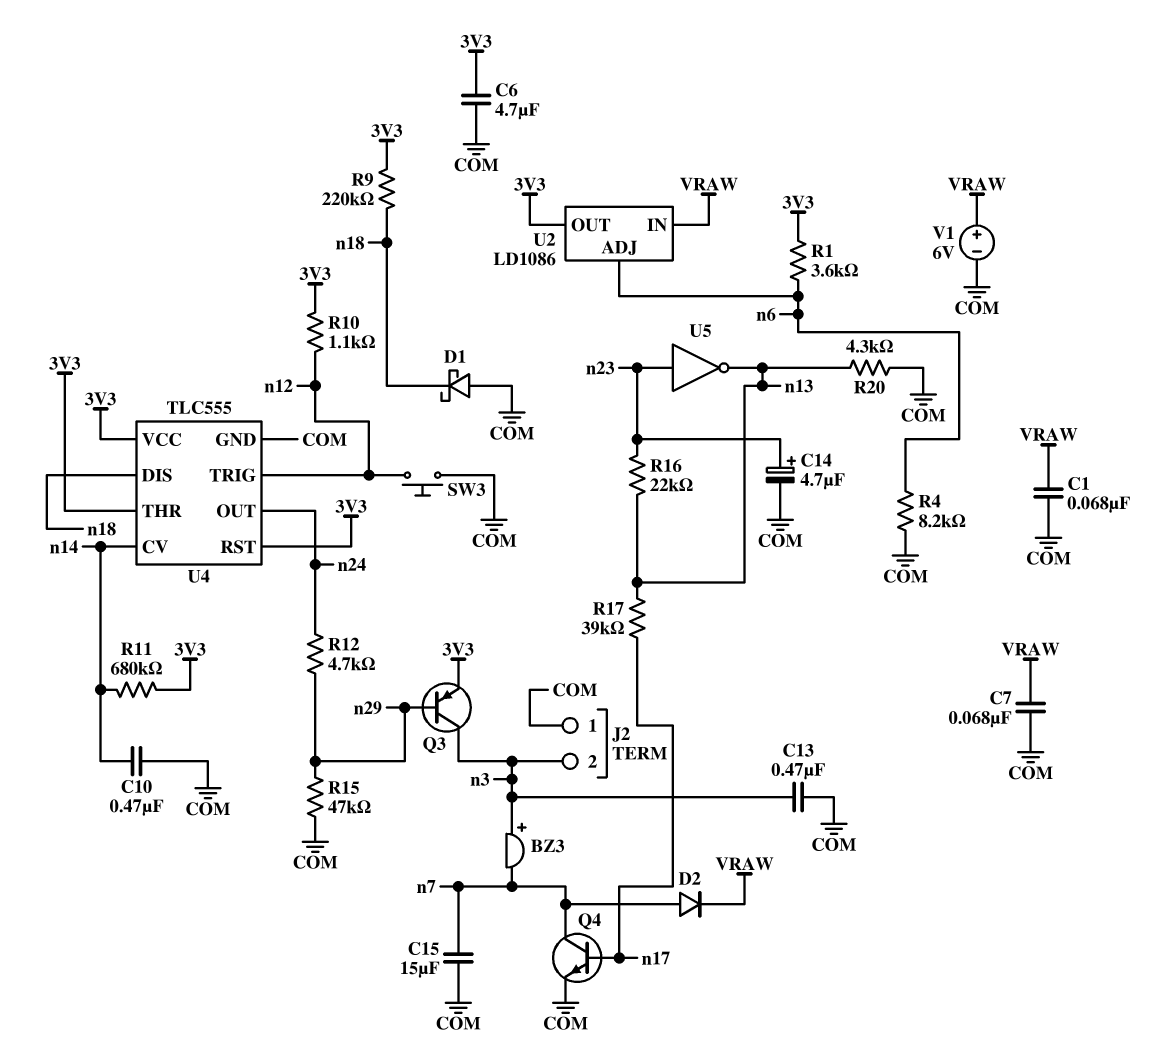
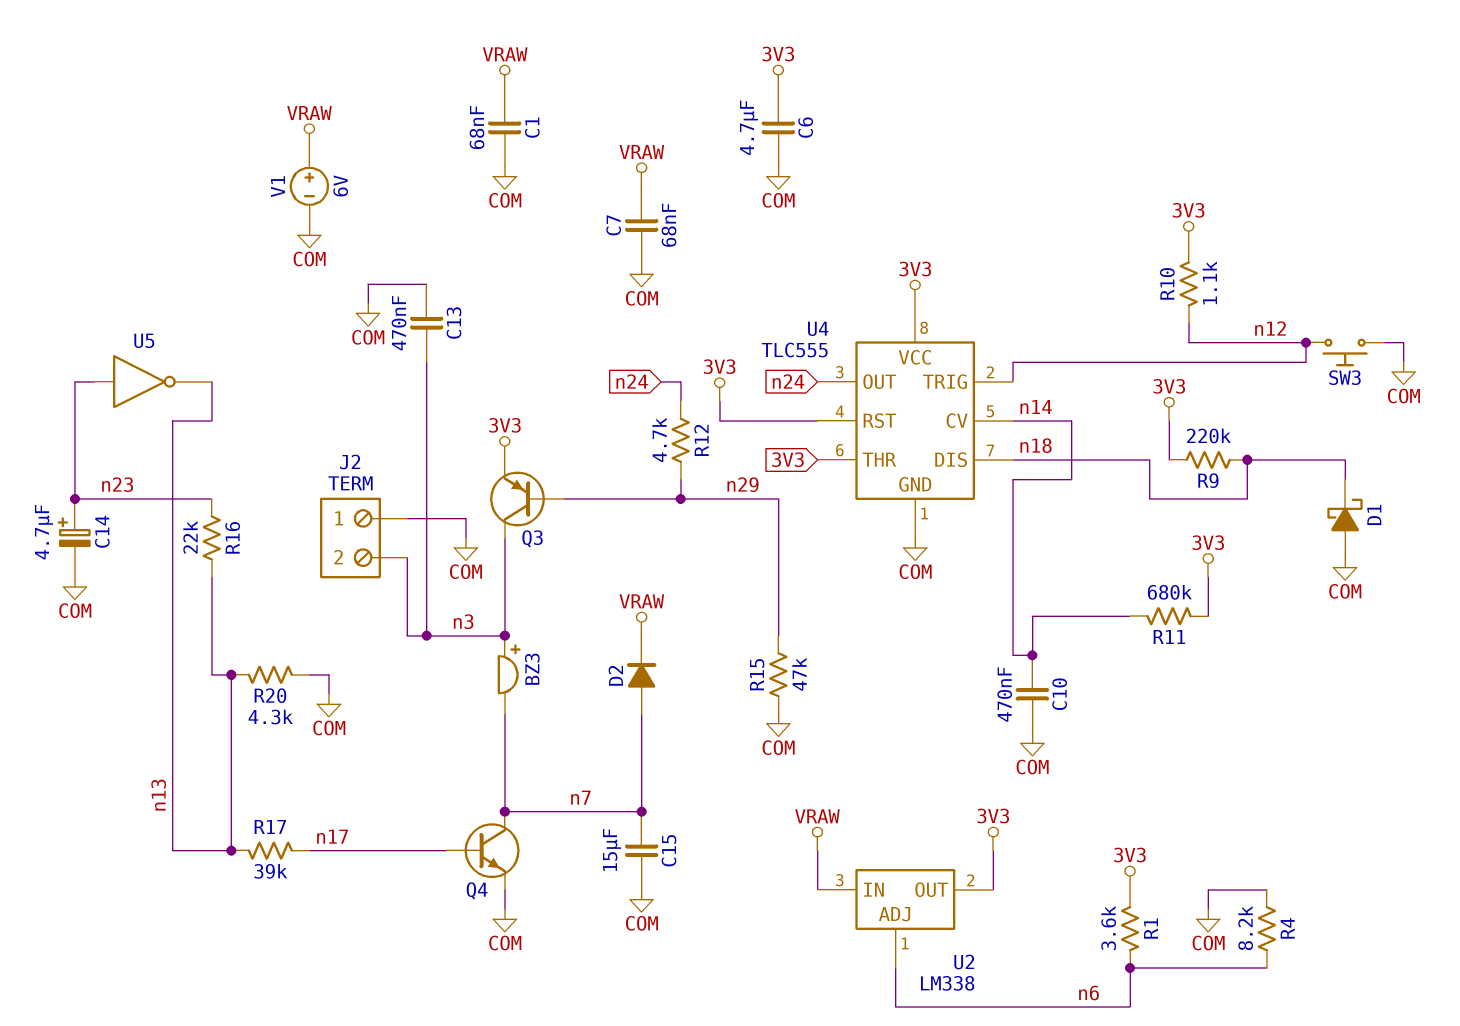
U2: LD1086 -> LM338

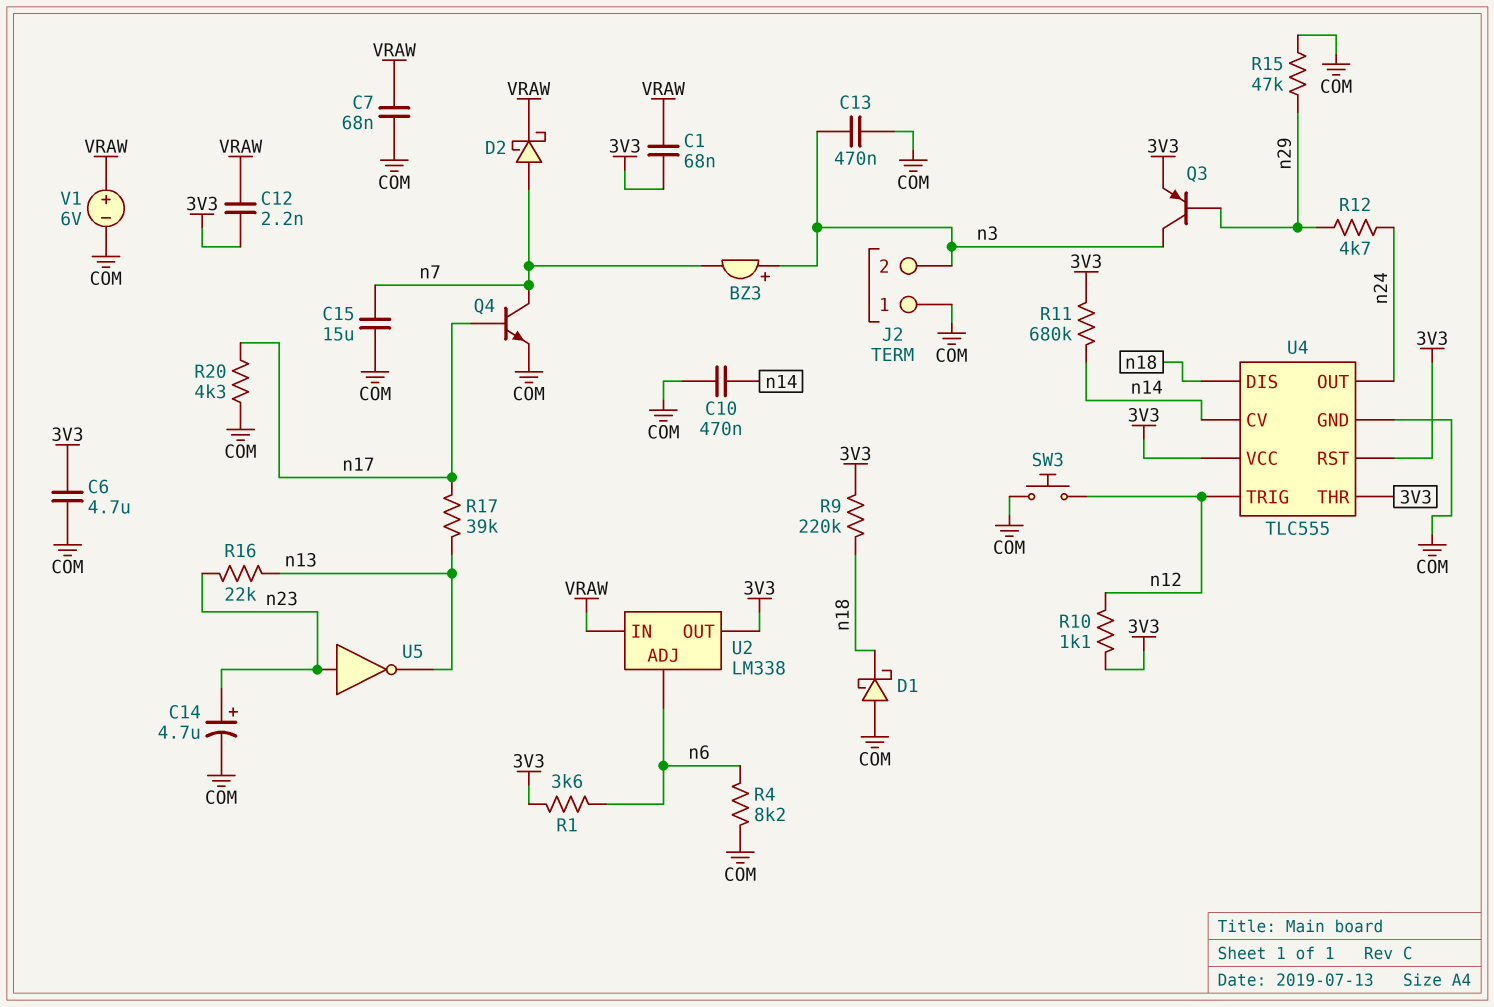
C1: 68nF (COM, VRAW) -> 68nF (3V3, VRAW)
C12: none -> 2.2nF (3V3, VRAW)
D2: diode (A n7, K VRAW) -> schottky (A n7, K VRAW)
R20: 4.3k (COM, n13) -> 4.3k (COM, n17)

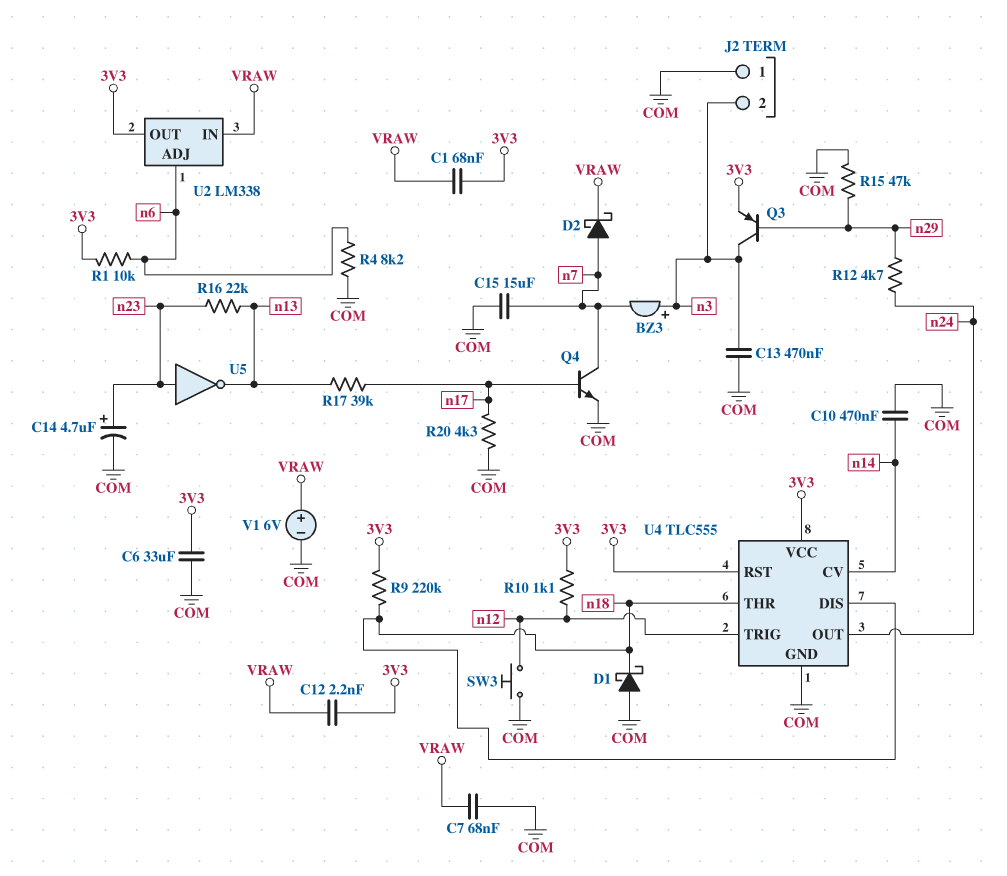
C6: 4.7uF (3V3, COM) -> 33uF (3V3, COM)
R1: 3.6k (3V3, n6) -> 10k (3V3, n6)
R11: 680k (3V3, n14) -> none
U4 pin THR: 3V3 -> n18

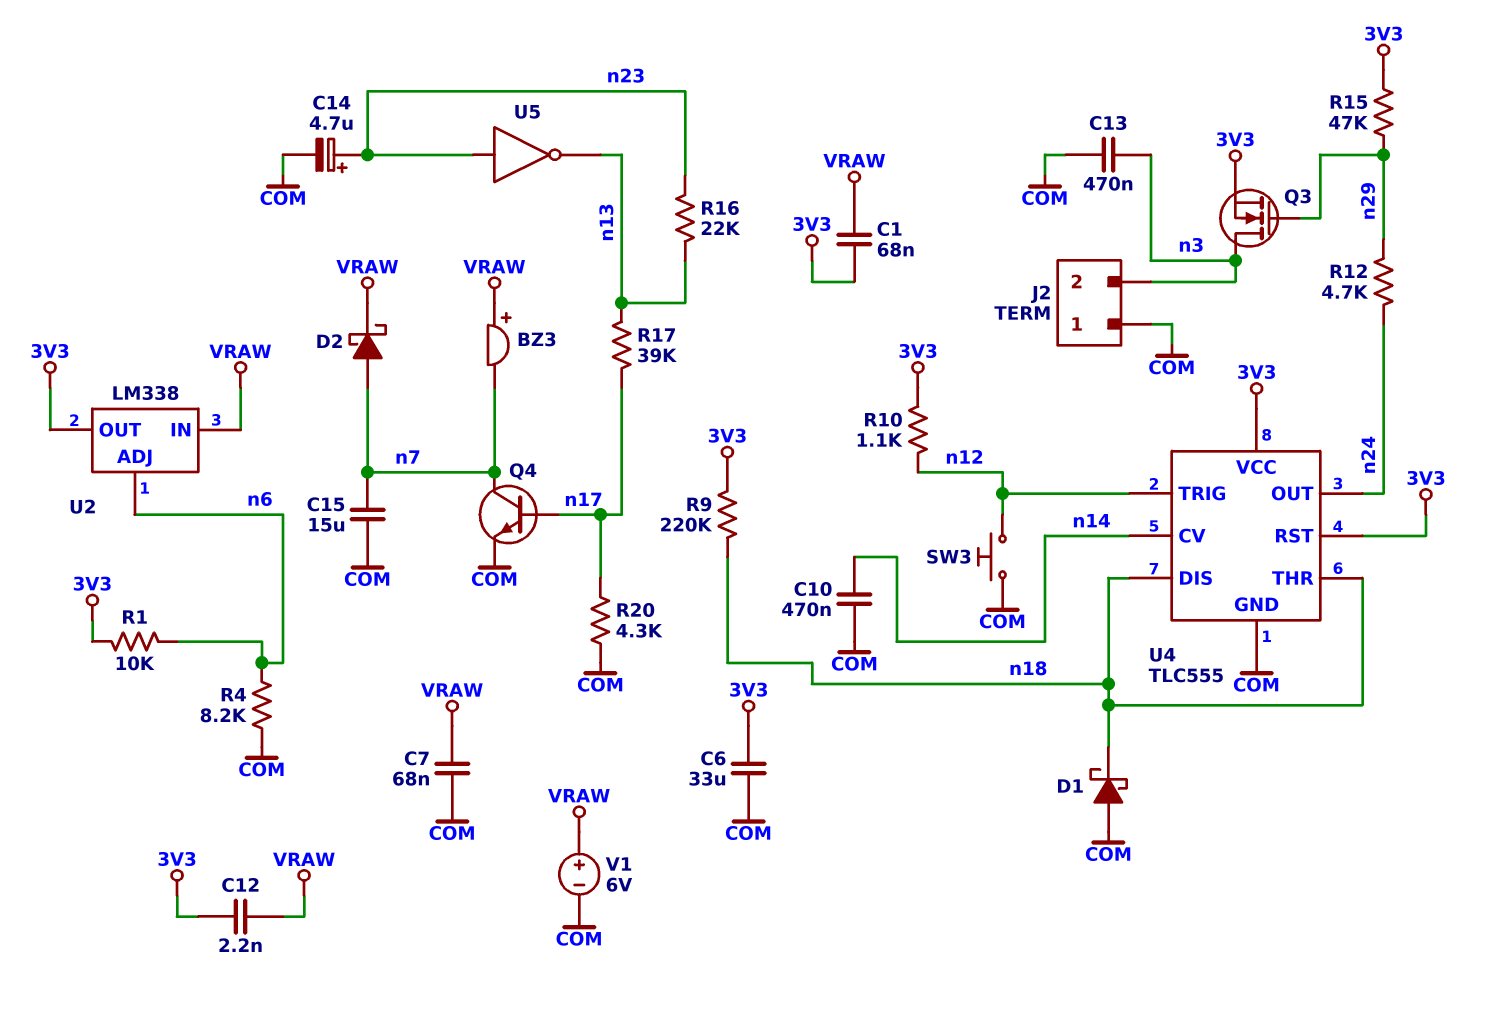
BZ3: buzzer (plus n3, minus n7) -> buzzer (plus VRAW, minus n7)
Q3: PNP (B n29, C n3, E 3V3) -> NMOS (G n29, D n3, S 3V3)
R15: 47k (COM, n29) -> 47k (3V3, n29)

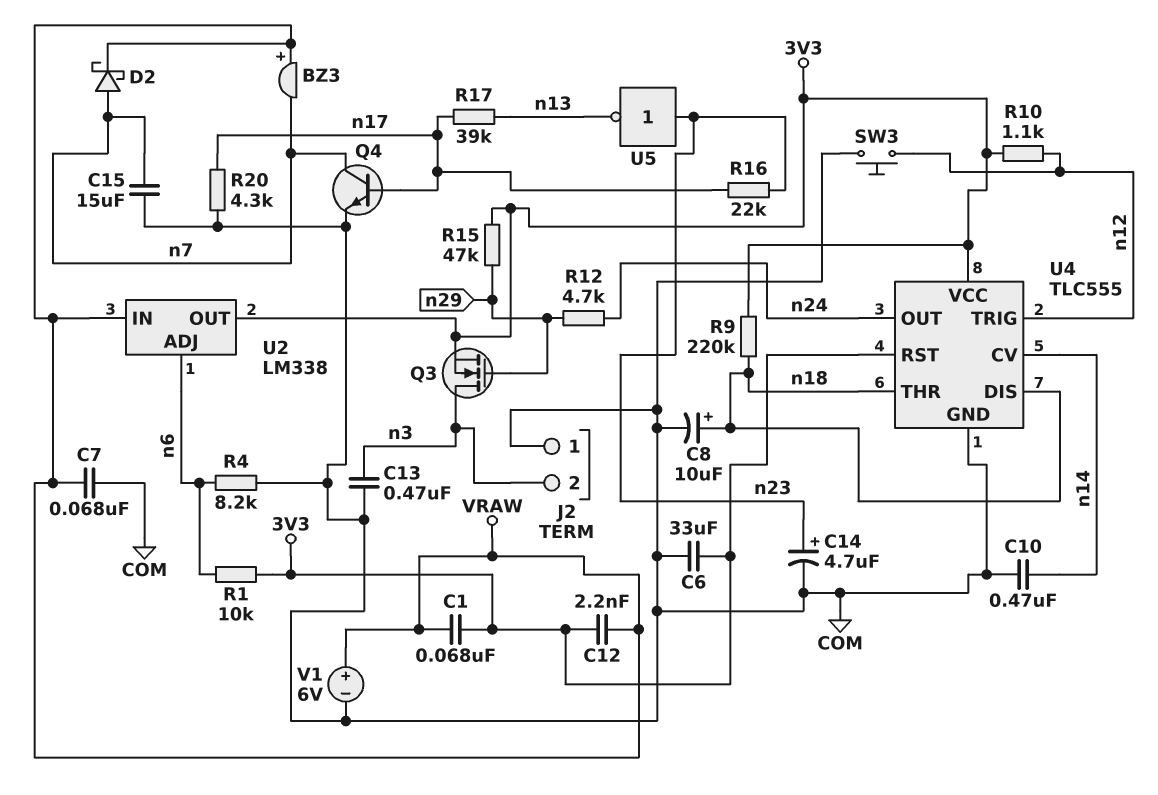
C8: none -> 10uF (plus n18, minus COM)
D1: schottky (A COM, K n18) -> none
R16: 22k (n13, n23) -> 22k (n17, n23)

